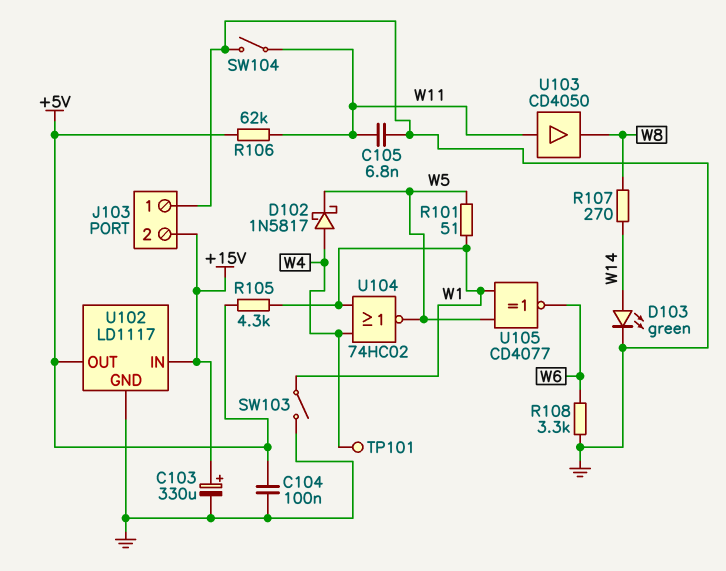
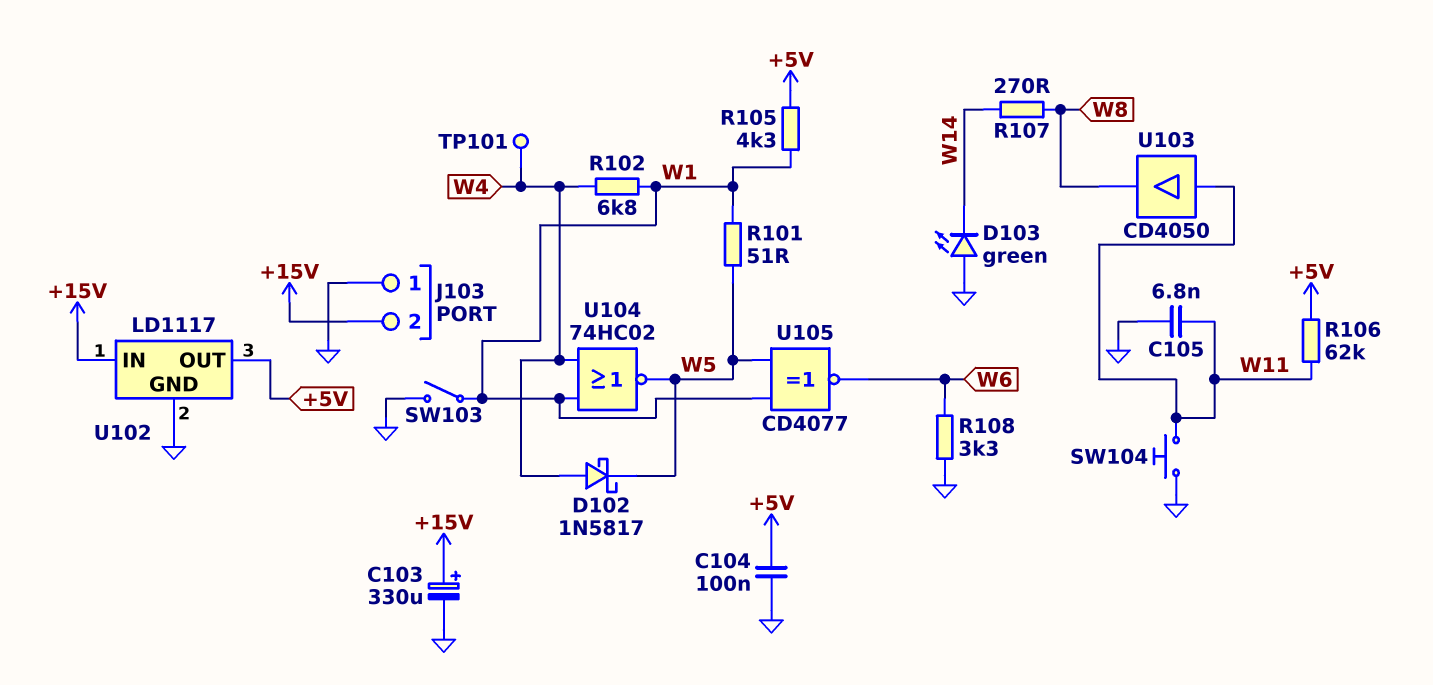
D103: LED green (A W14, K GND) -> LED green (A GND, K W14)
R102: none -> 6.8k (W1, W4)
SW104: switch (GND, W11) -> button (GND, W11)

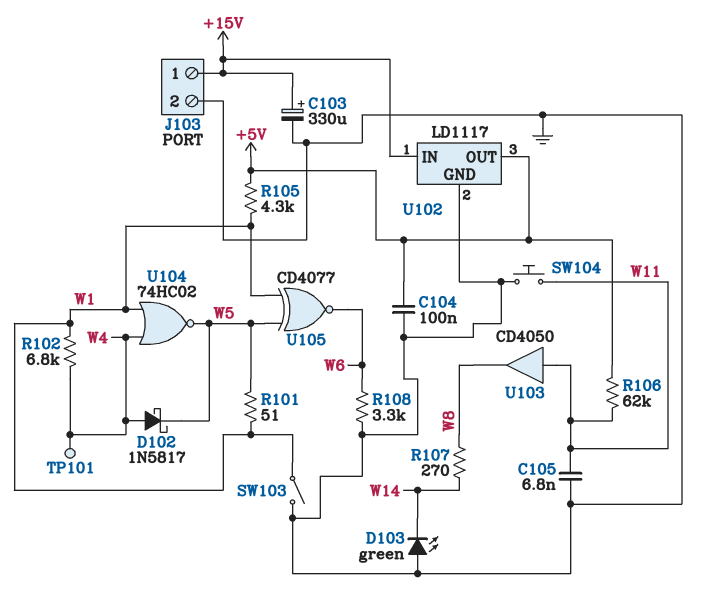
J103 pin 1: GND -> +15V
J103 pin 2: +15V -> GND

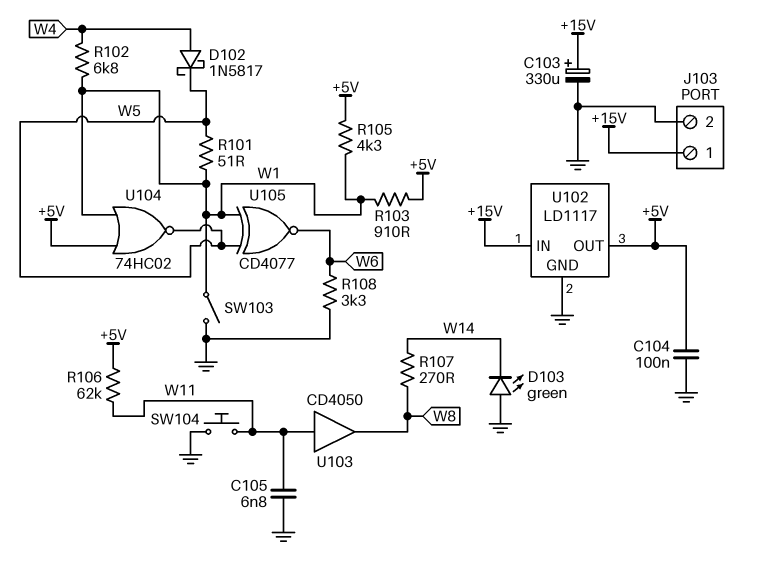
R103: none -> 910 (+5V, W1)
TP101: test point (W4) -> none
U104: NOR 74HC02 (in W1, in W4, out W5) -> NOR 74HC02 (in +5V, in W1, out W5)

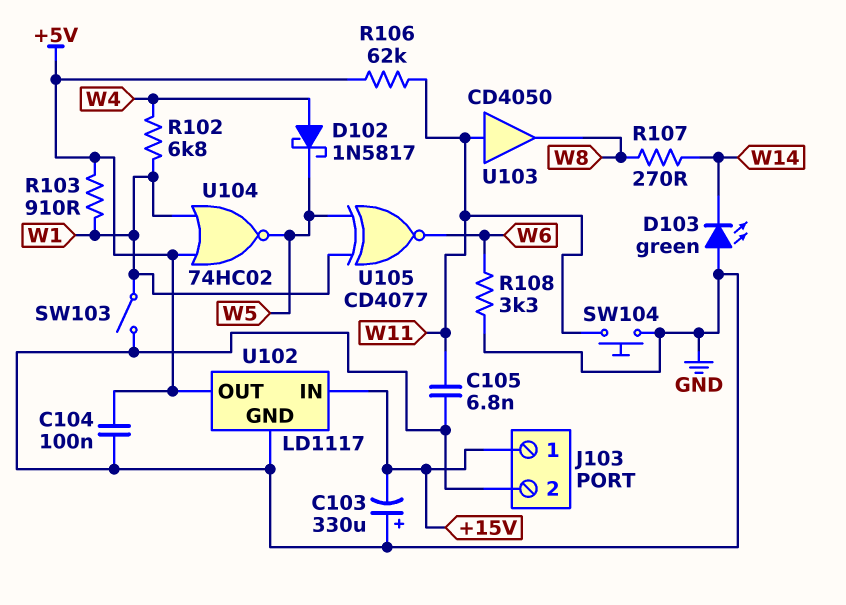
C103: 330uF (plus +15V, minus GND) -> 330uF (plus GND, minus +15V)
R101: 51 (W1, W5) -> none
R105: 4.3k (+5V, W1) -> none

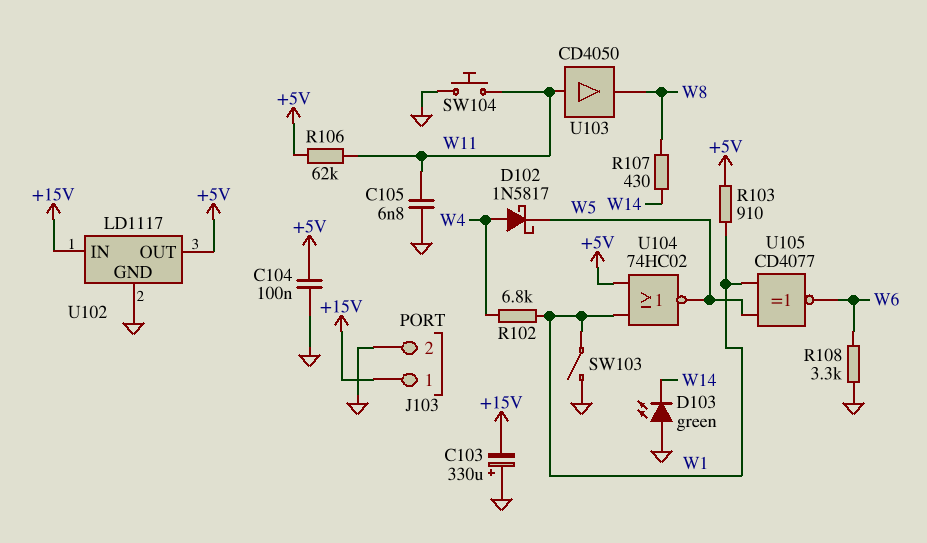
R107: 270 (W8, W14) -> 430 (W8, W14)

